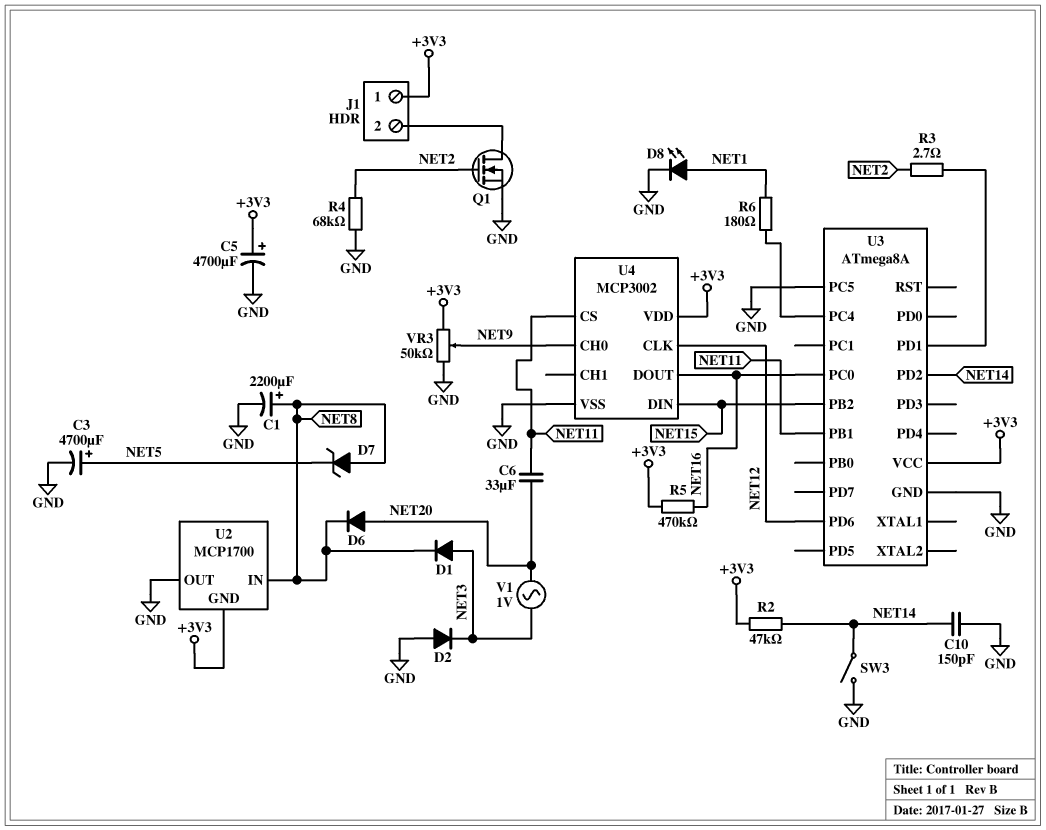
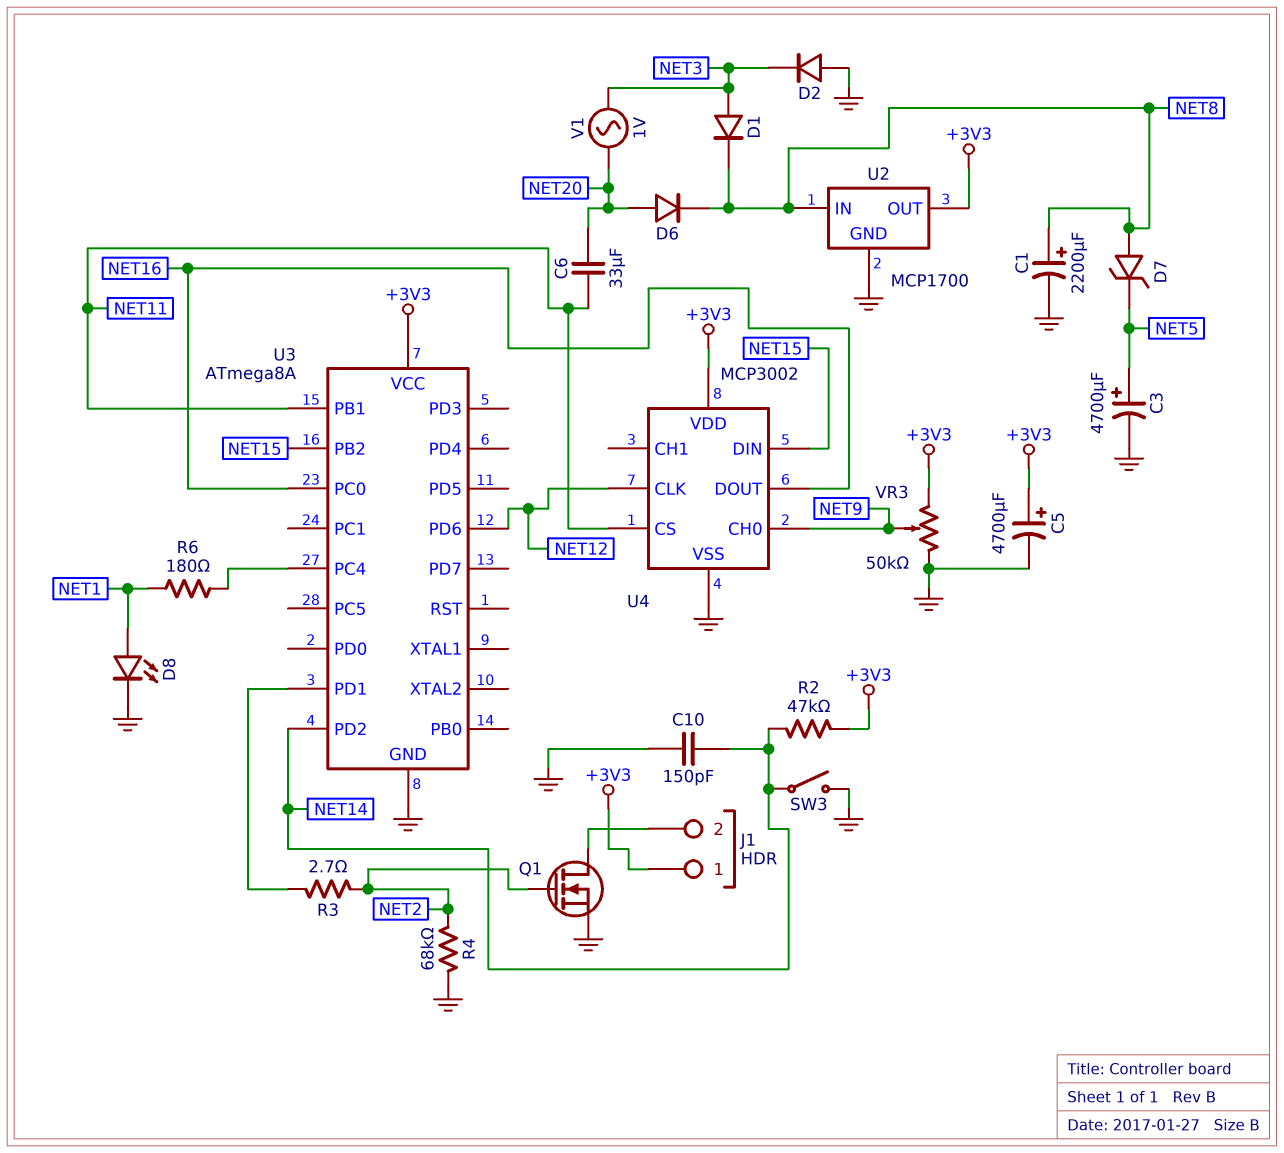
R5: 470k (+3V3, NET16) -> none
U2 pin GND: +3V3 -> GND
U2 pin OUT: GND -> +3V3
U3 pin PC5: GND -> none

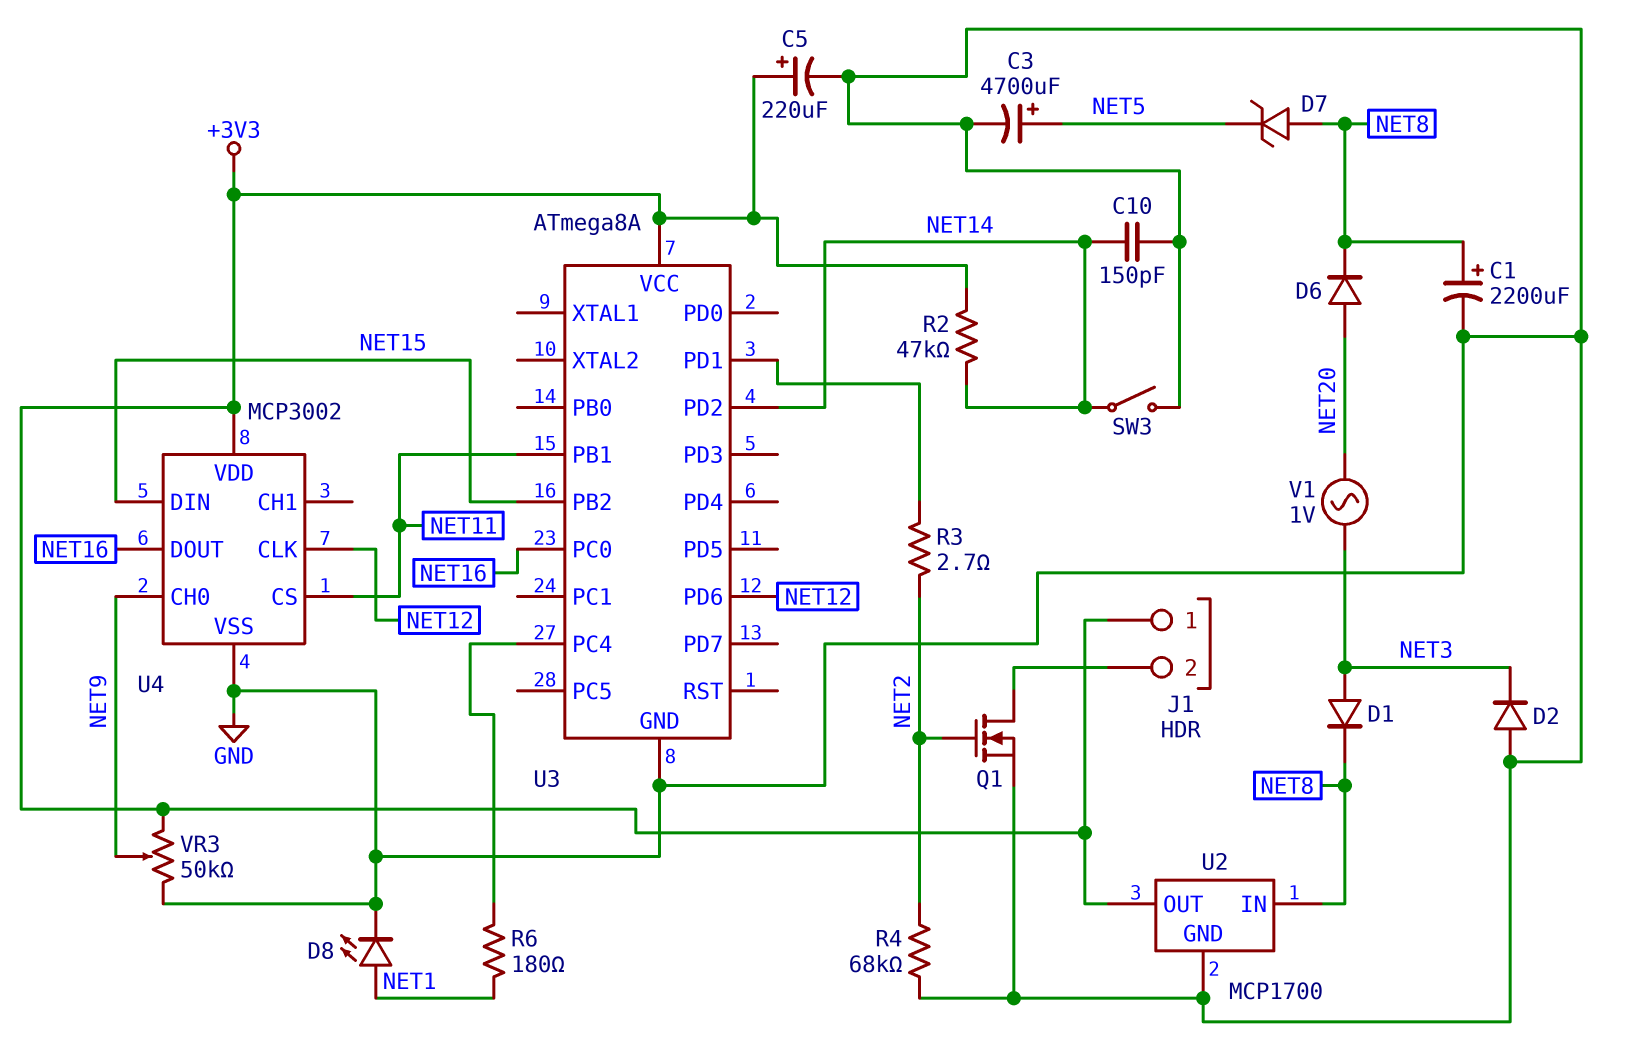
C5: 4700uF (plus +3V3, minus GND) -> 220uF (plus +3V3, minus GND)
C6: 33uF (NET11, NET20) -> none

